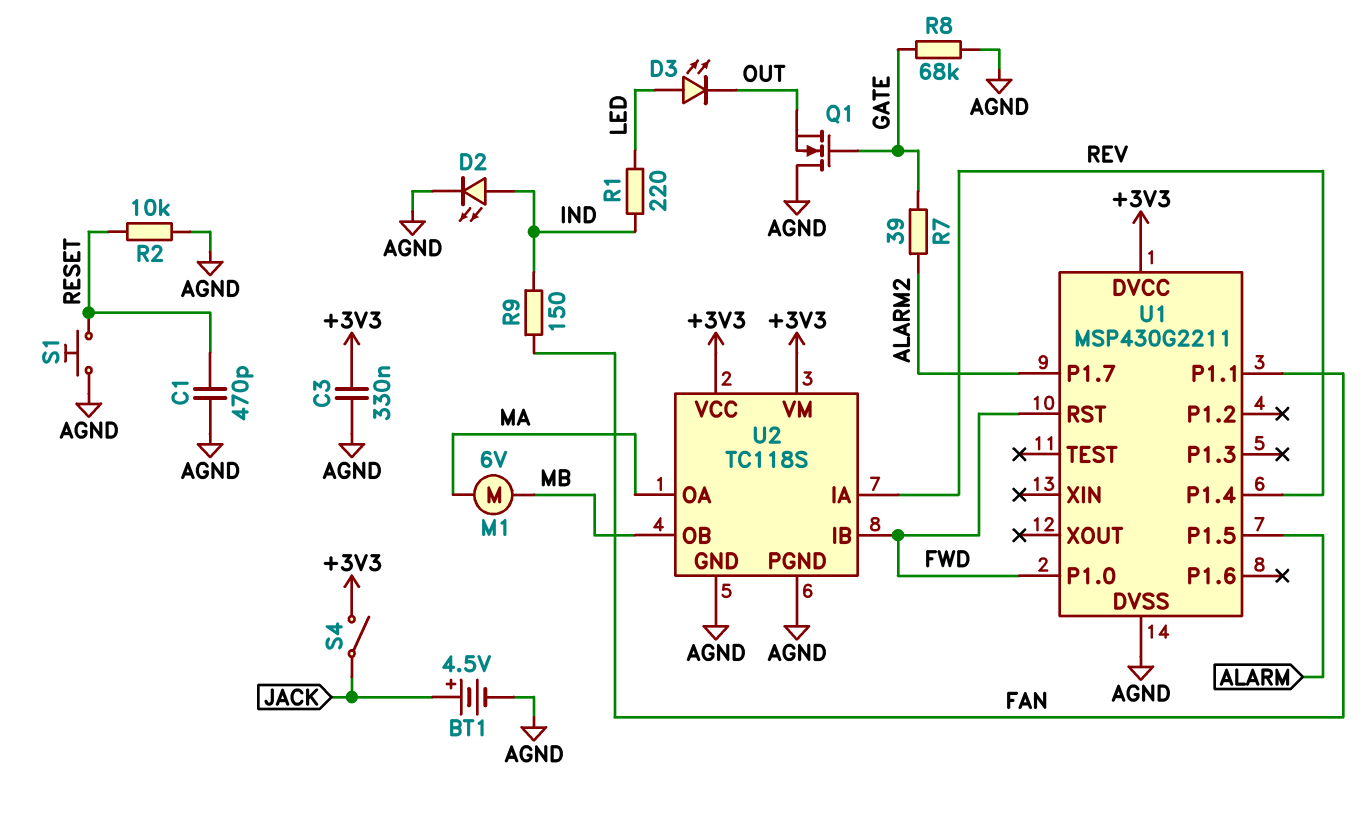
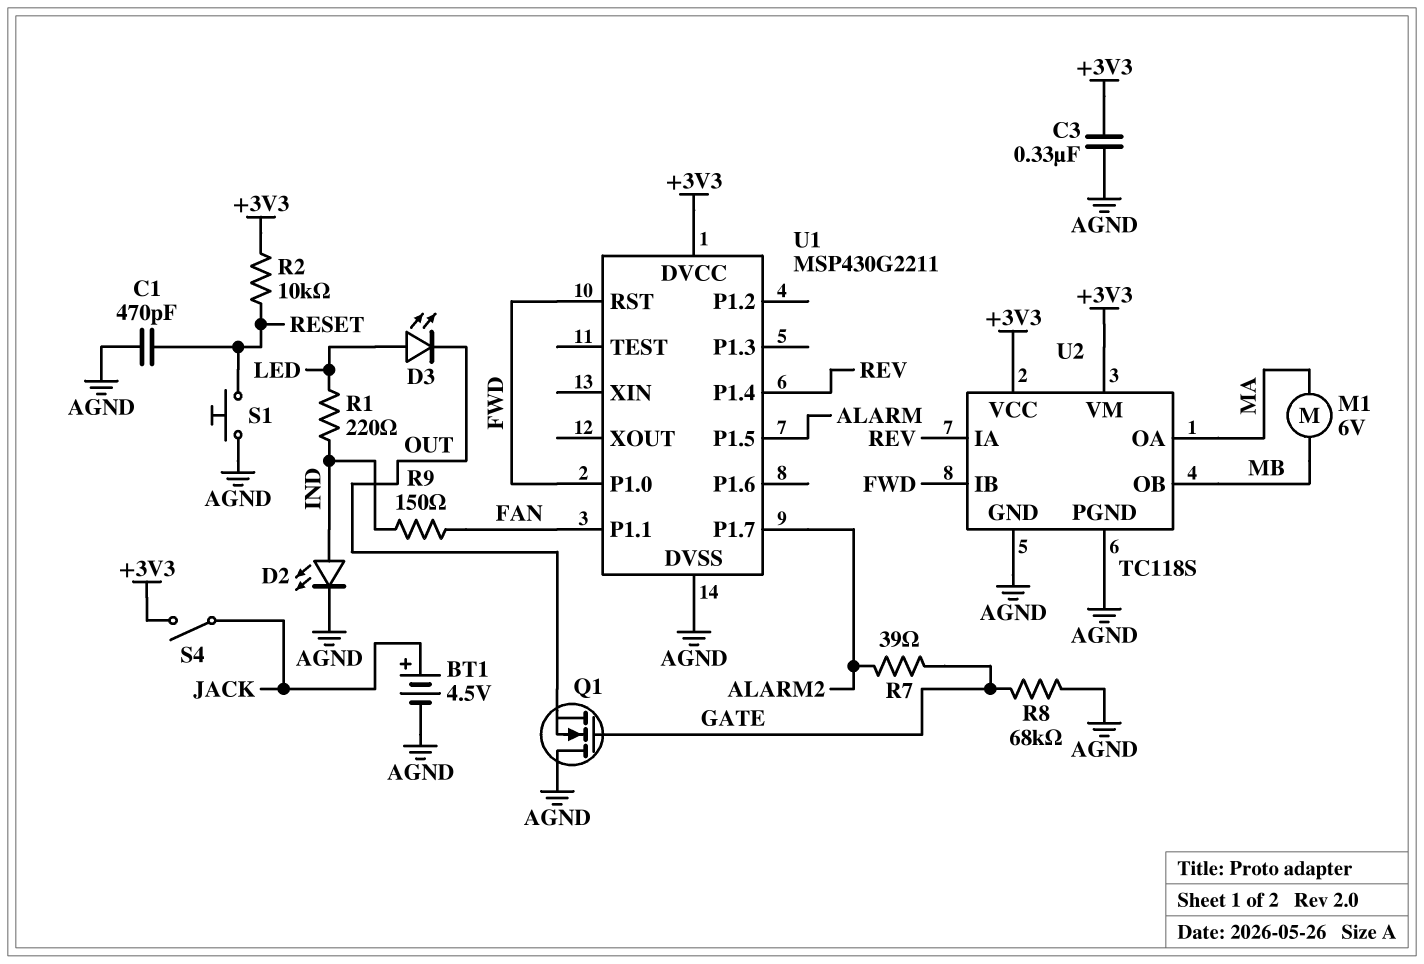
R2: 10k (AGND, RESET) -> 10k (+3V3, RESET)

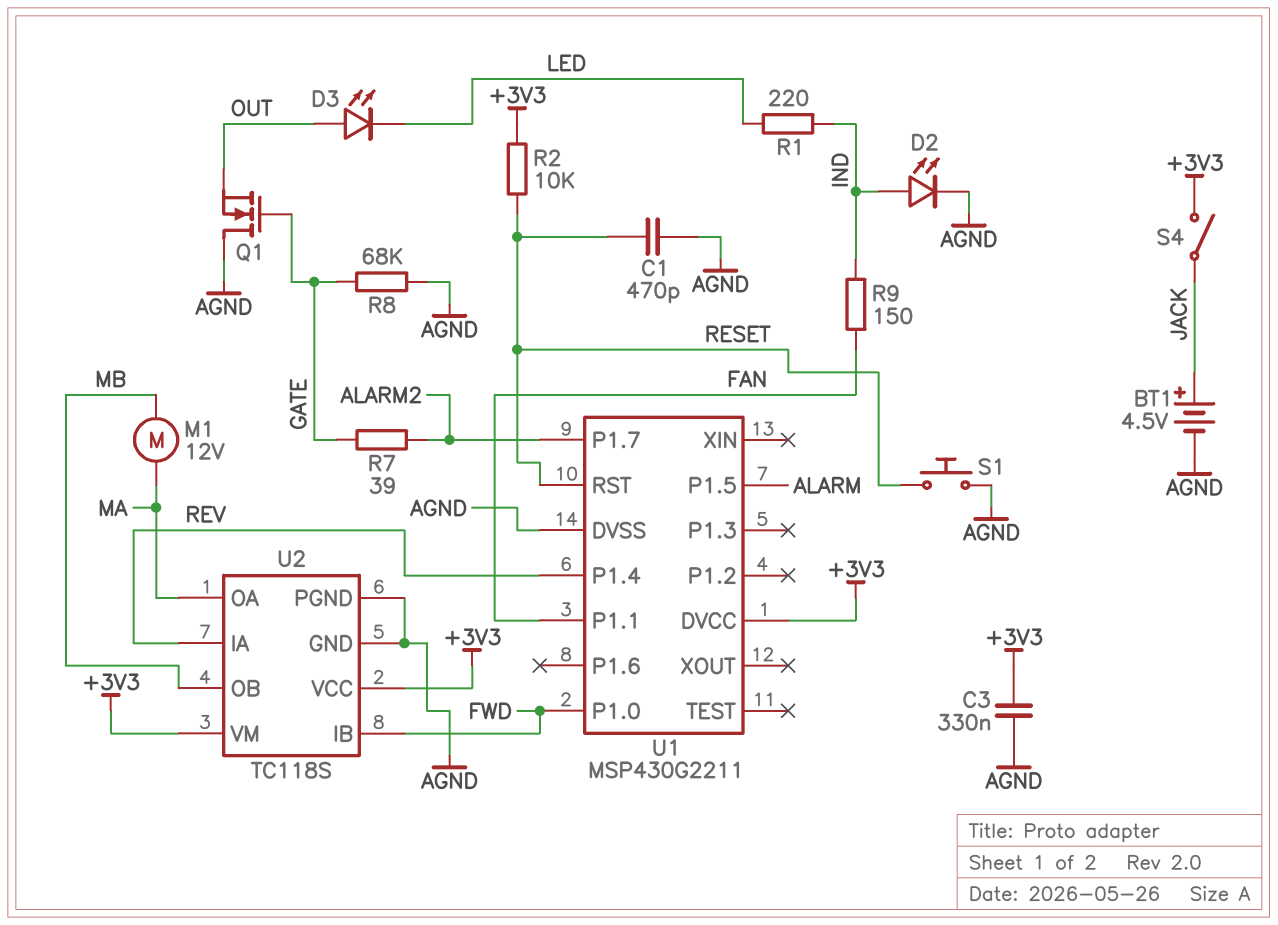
D3: LED (A LED, K OUT) -> LED (A OUT, K LED)
M1: motor 6V (MA, MB) -> motor 12V (MA, MB)
U1 pin RST: FWD -> RESET

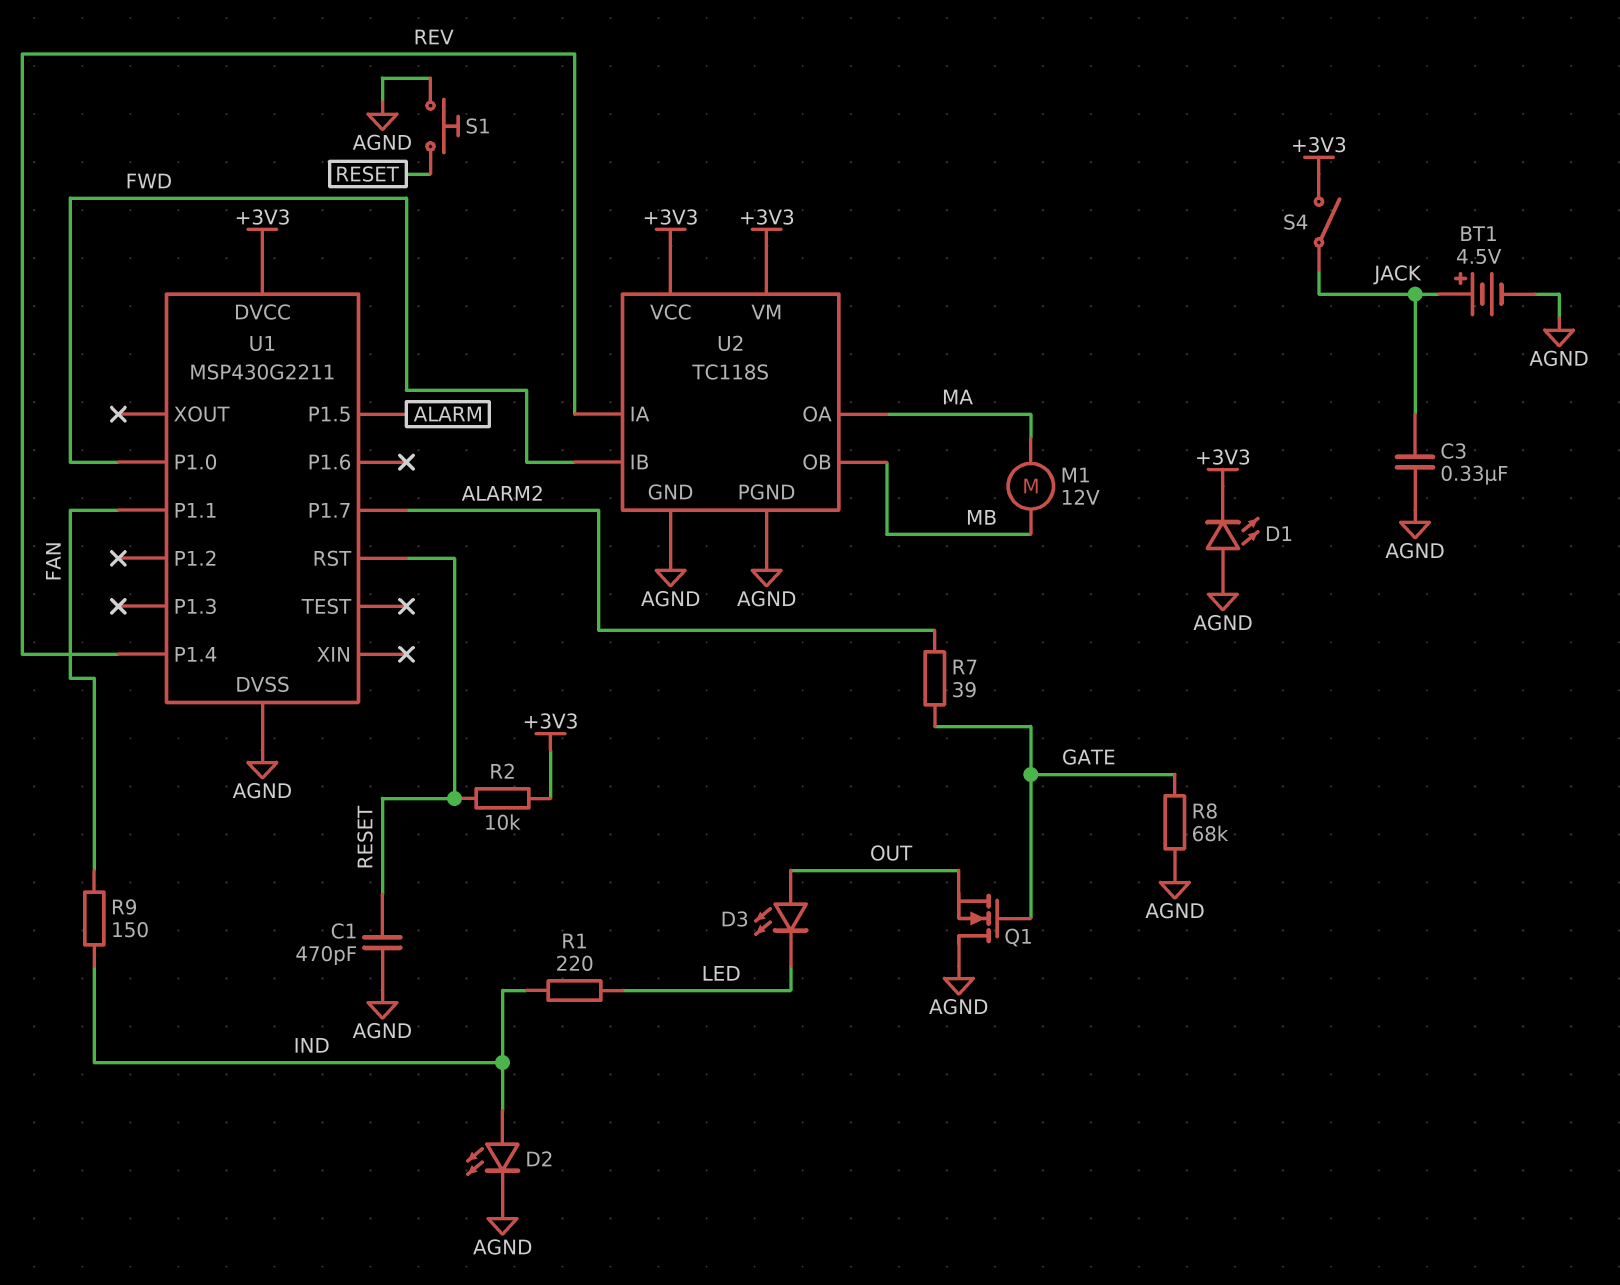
C3: 330nF (+3V3, AGND) -> 330nF (AGND, JACK)
D1: none -> LED (A AGND, K +3V3)

